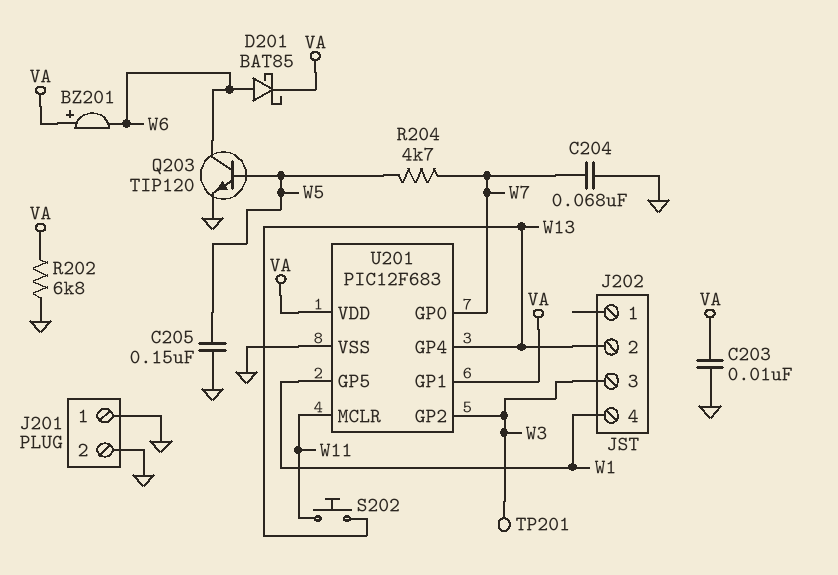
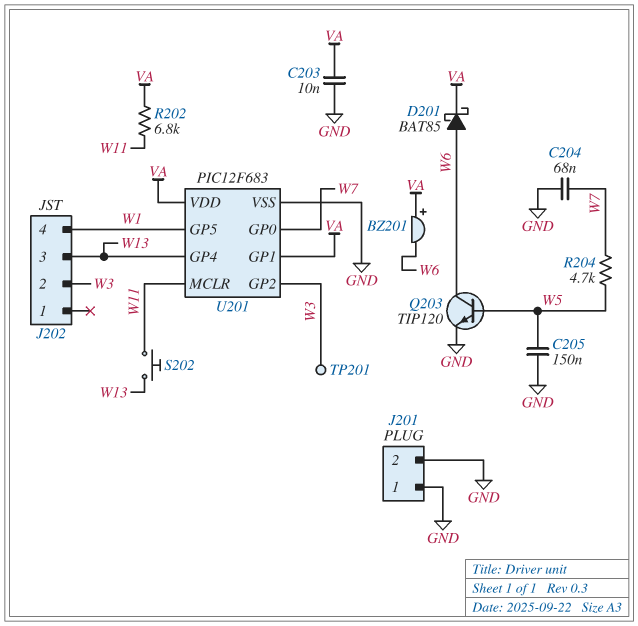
J202 pin 2: W13 -> W3
J202 pin 3: W3 -> W13
R202: 6.8k (GND, VA) -> 6.8k (VA, W11)

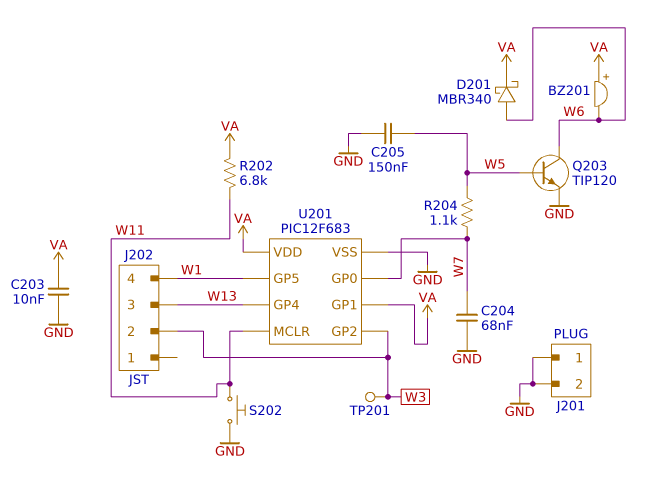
D201: schottky BAT85 (A W6, K VA) -> schottky MBR340 (A W6, K VA)
R204: 4.7k (W5, W7) -> 1.1k (W5, W7)
S202: button (W11, W13) -> button (GND, W11)

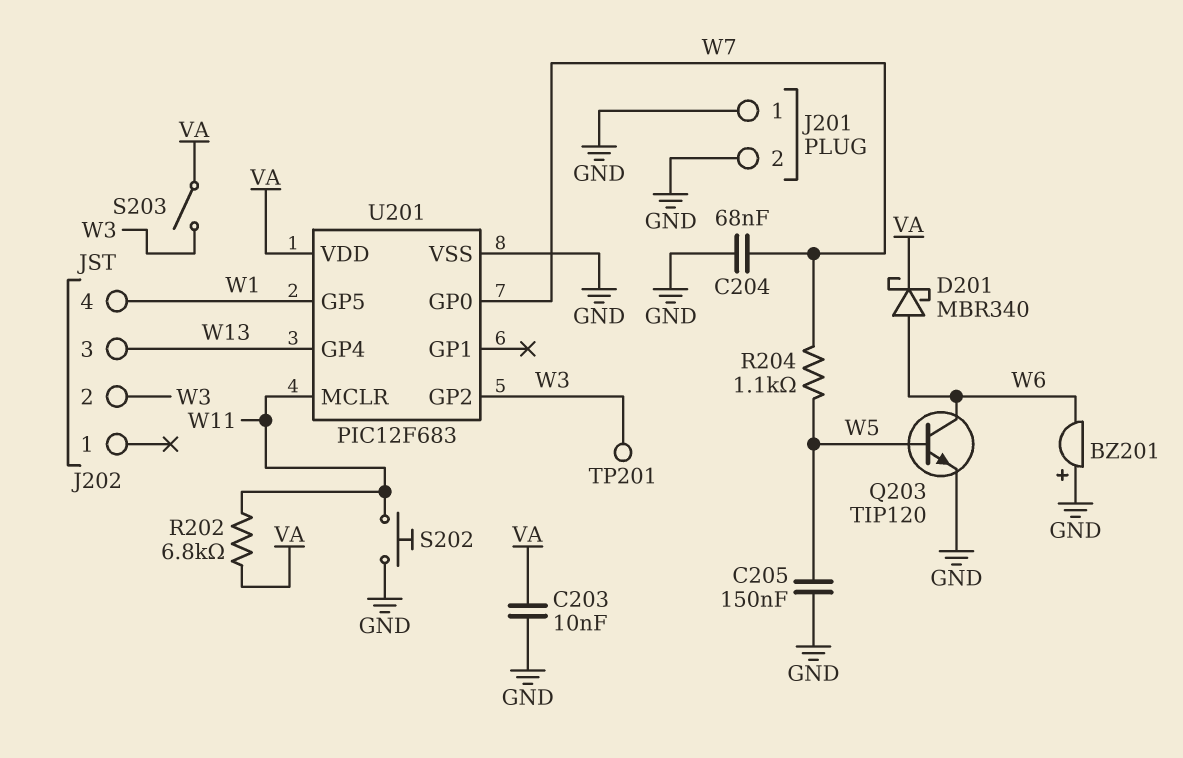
BZ201: buzzer (plus VA, minus W6) -> buzzer (plus GND, minus W6)
S203: none -> switch (VA, W3)
U201 pin GP1: VA -> none

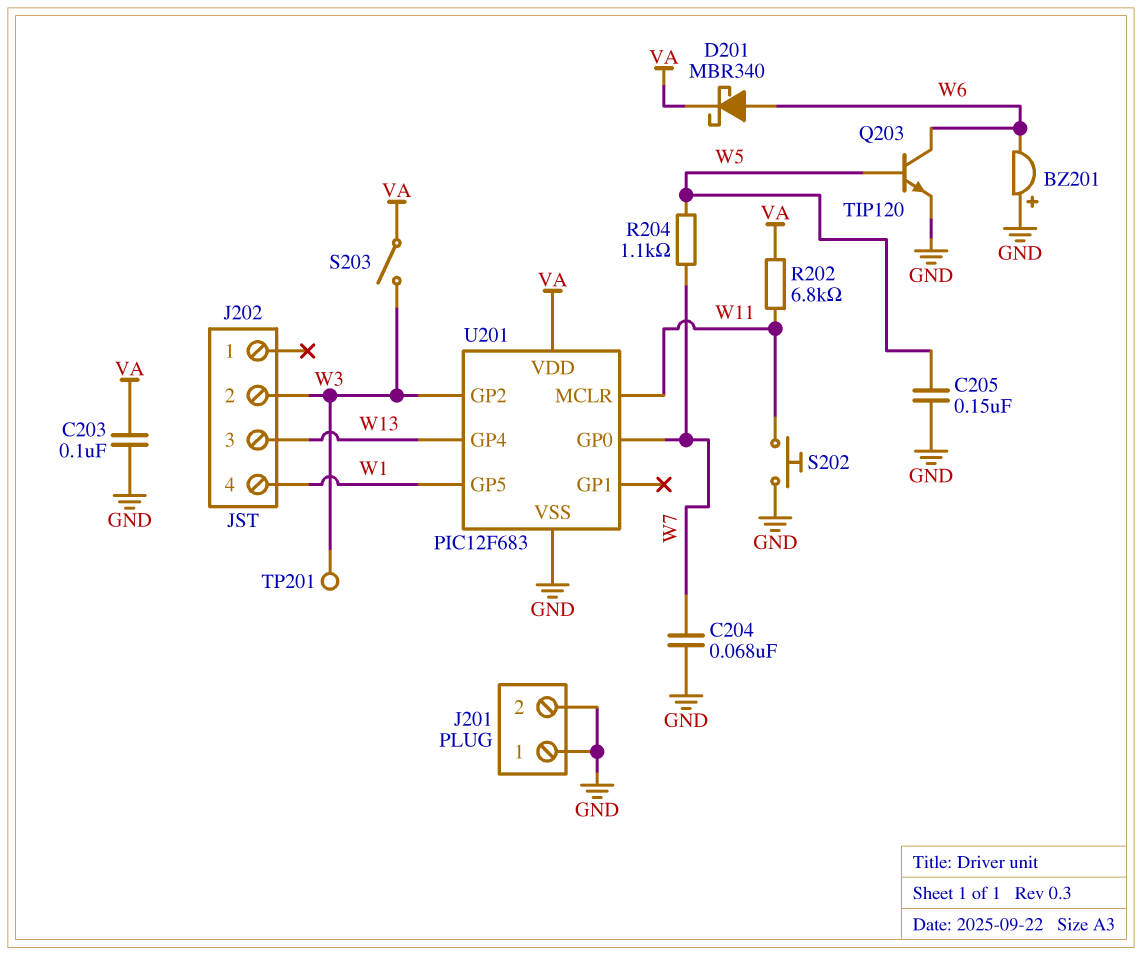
C203: 10nF (GND, VA) -> 100nF (GND, VA)

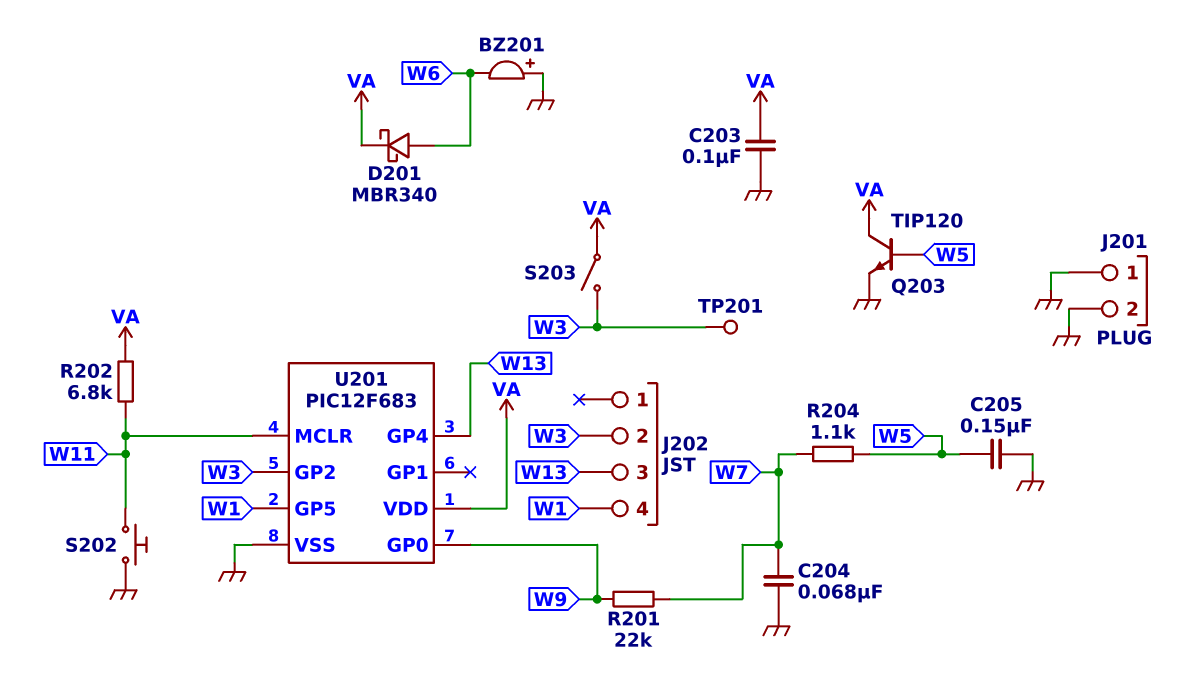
Q203: NPN TIP120 (B W5, C W6, E GND) -> NPN TIP120 (B W5, C VA, E GND)
R201: none -> 22k (W7, W9)
U201 pin GP0: W7 -> W9

